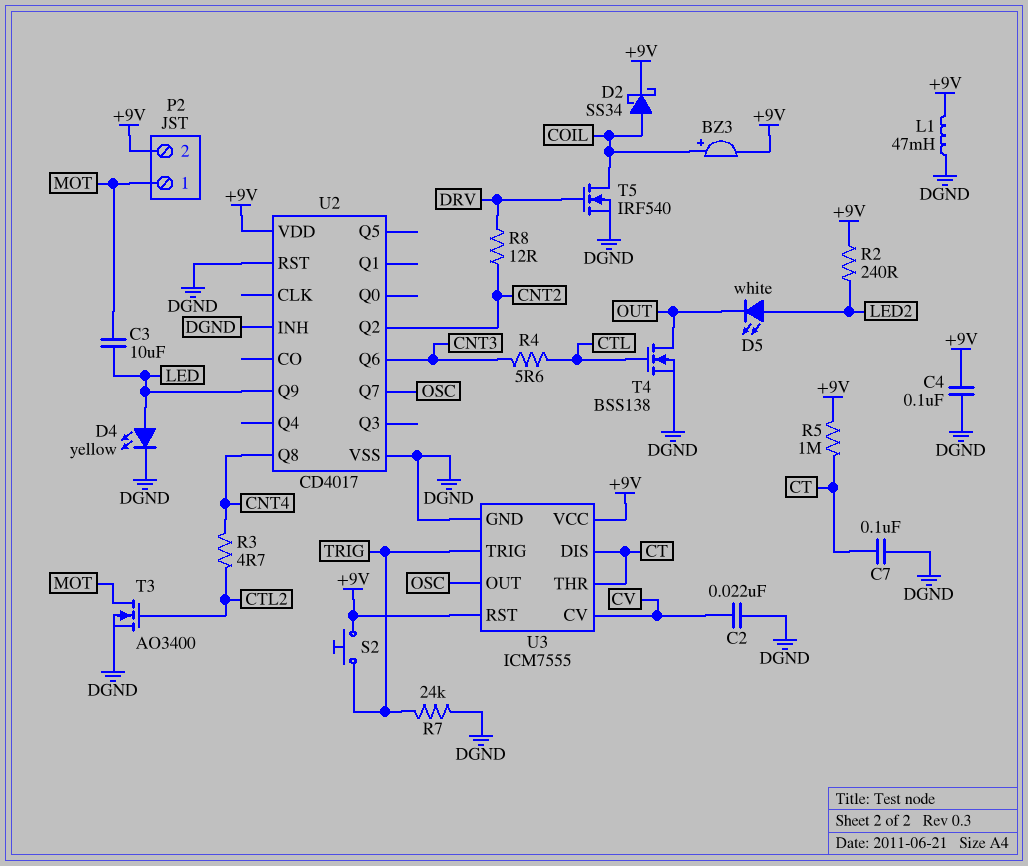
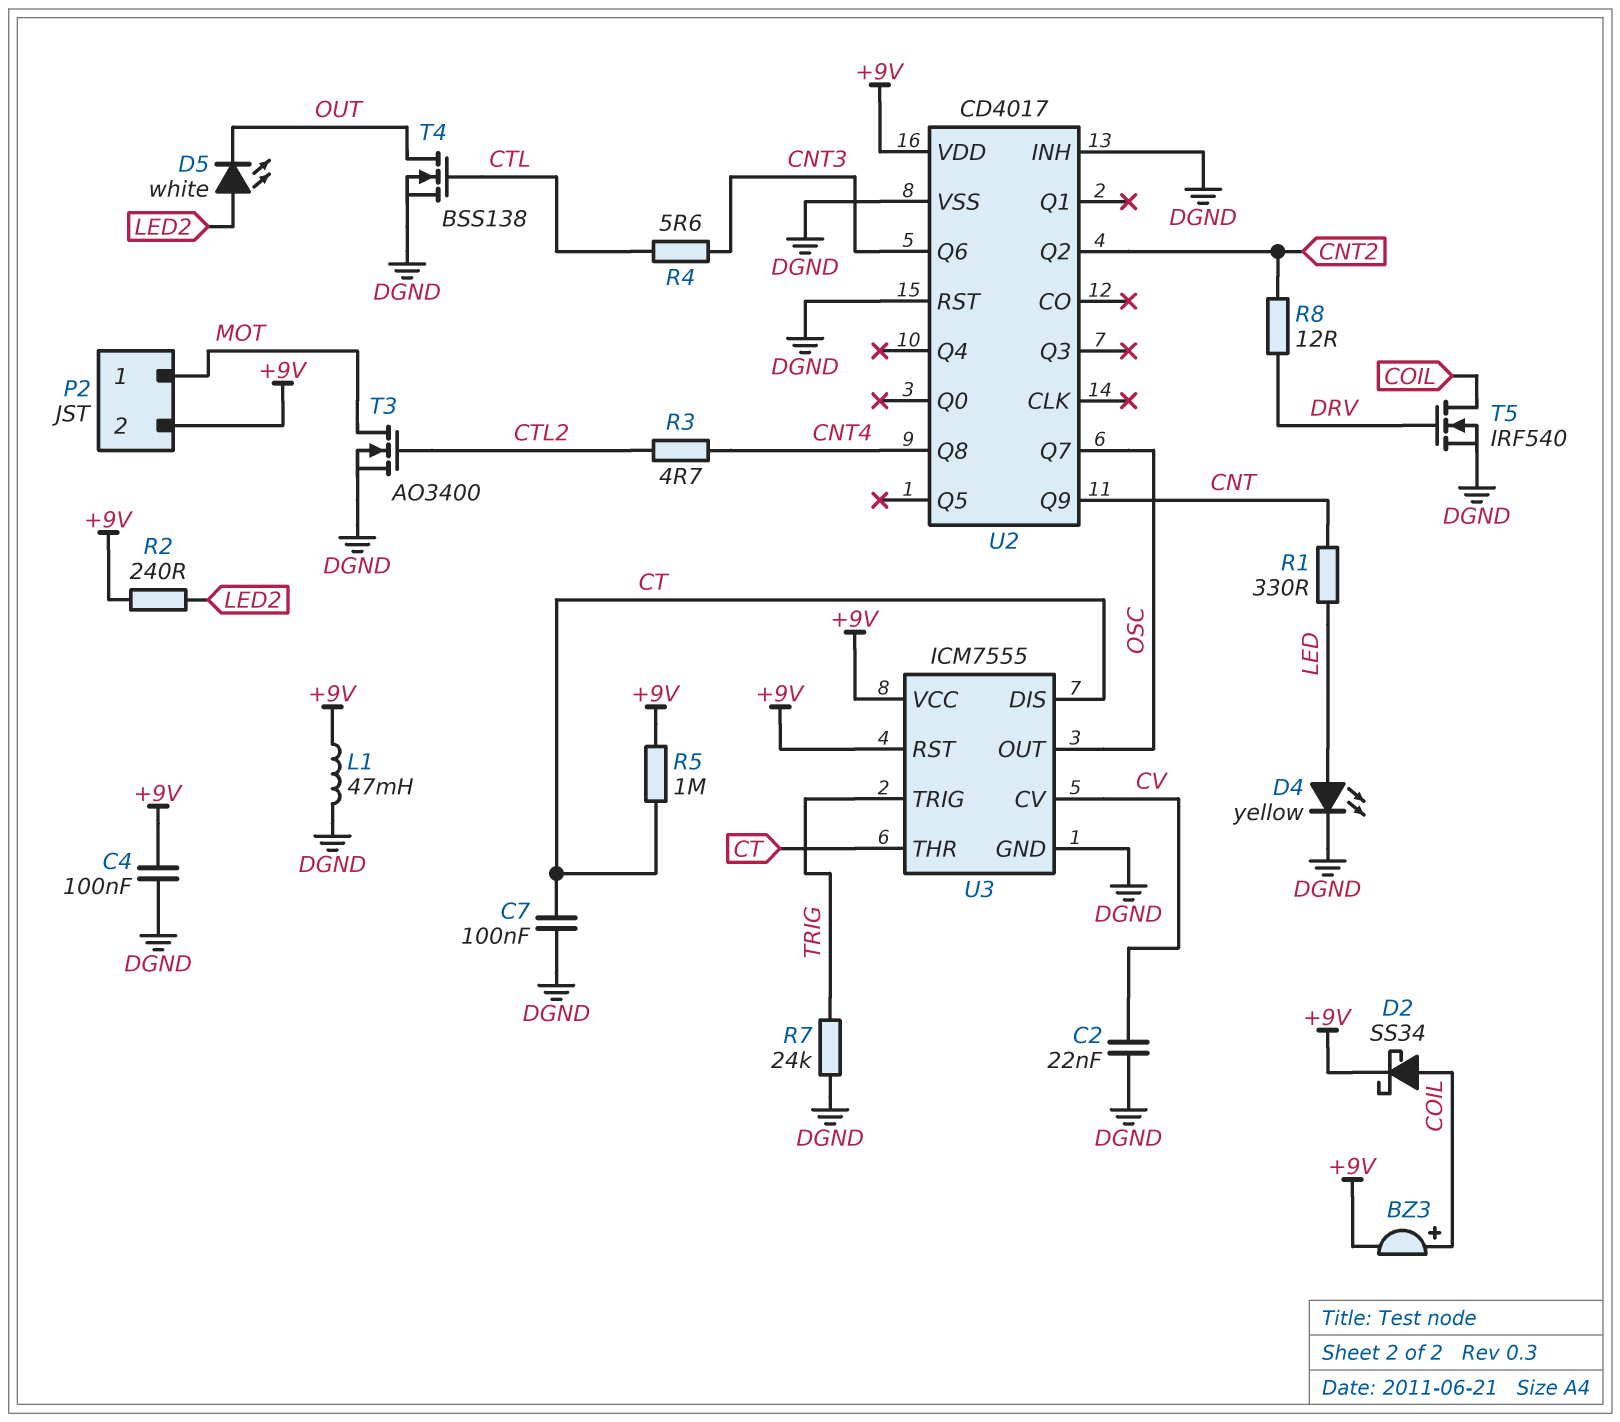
C3: 10uF (LED, MOT) -> none
R1: none -> 330 (CNT, LED)
S2: button (+9V, TRIG) -> none
U2 pin Q9: LED -> CNT

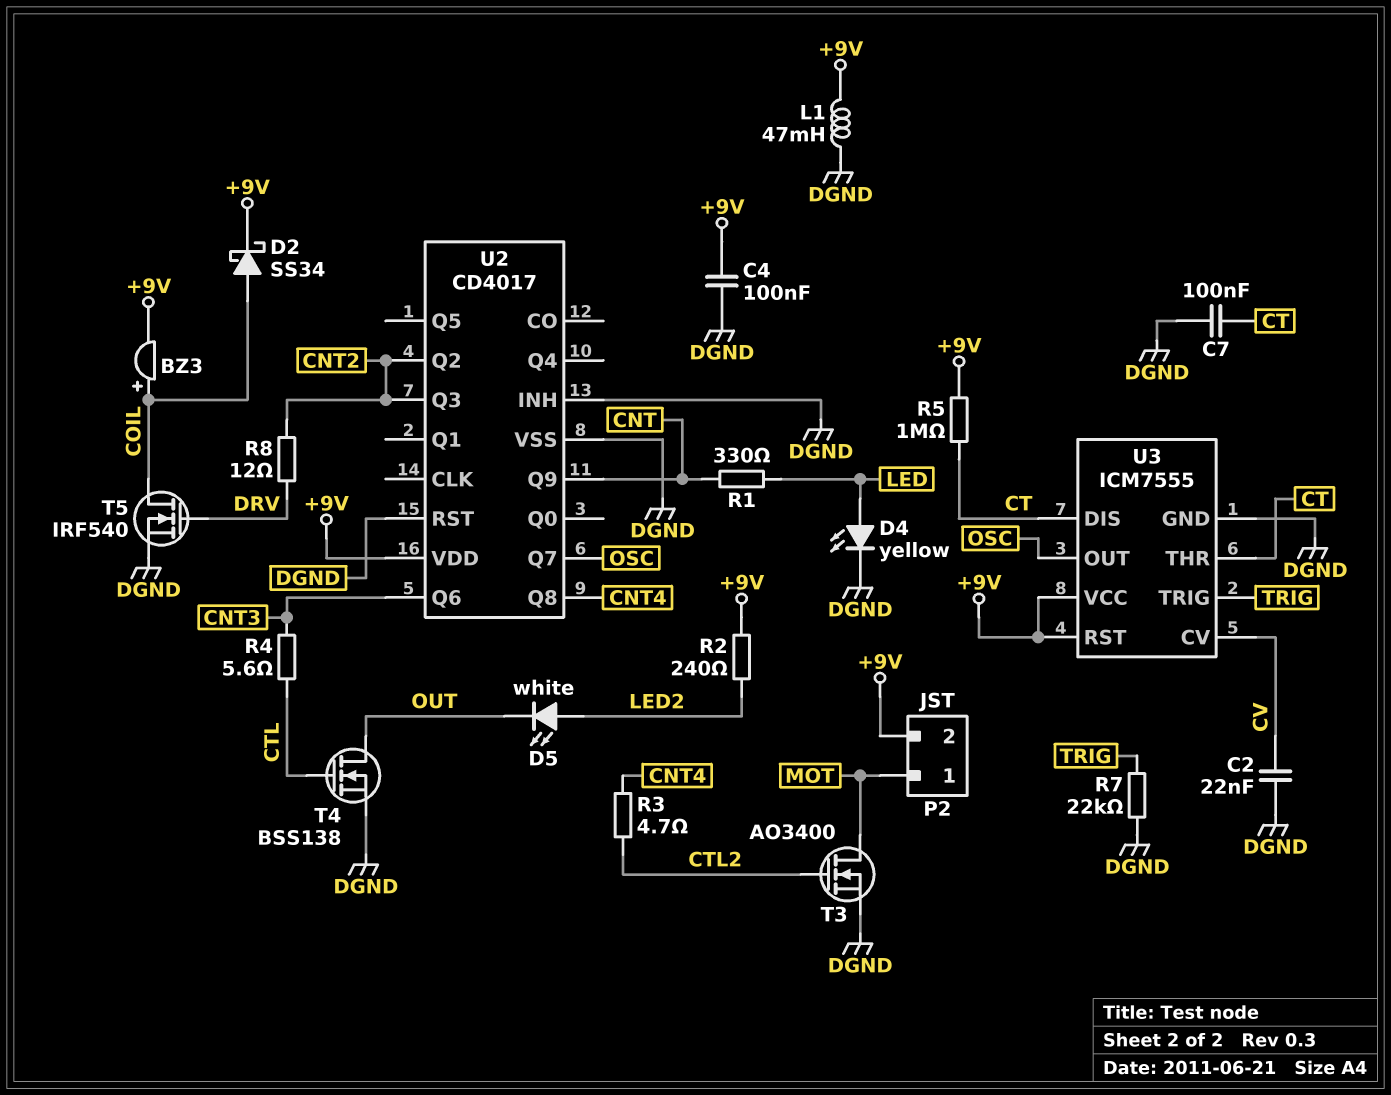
R7: 24k (DGND, TRIG) -> 22k (DGND, TRIG)
U2 pin Q3: none -> CNT2

